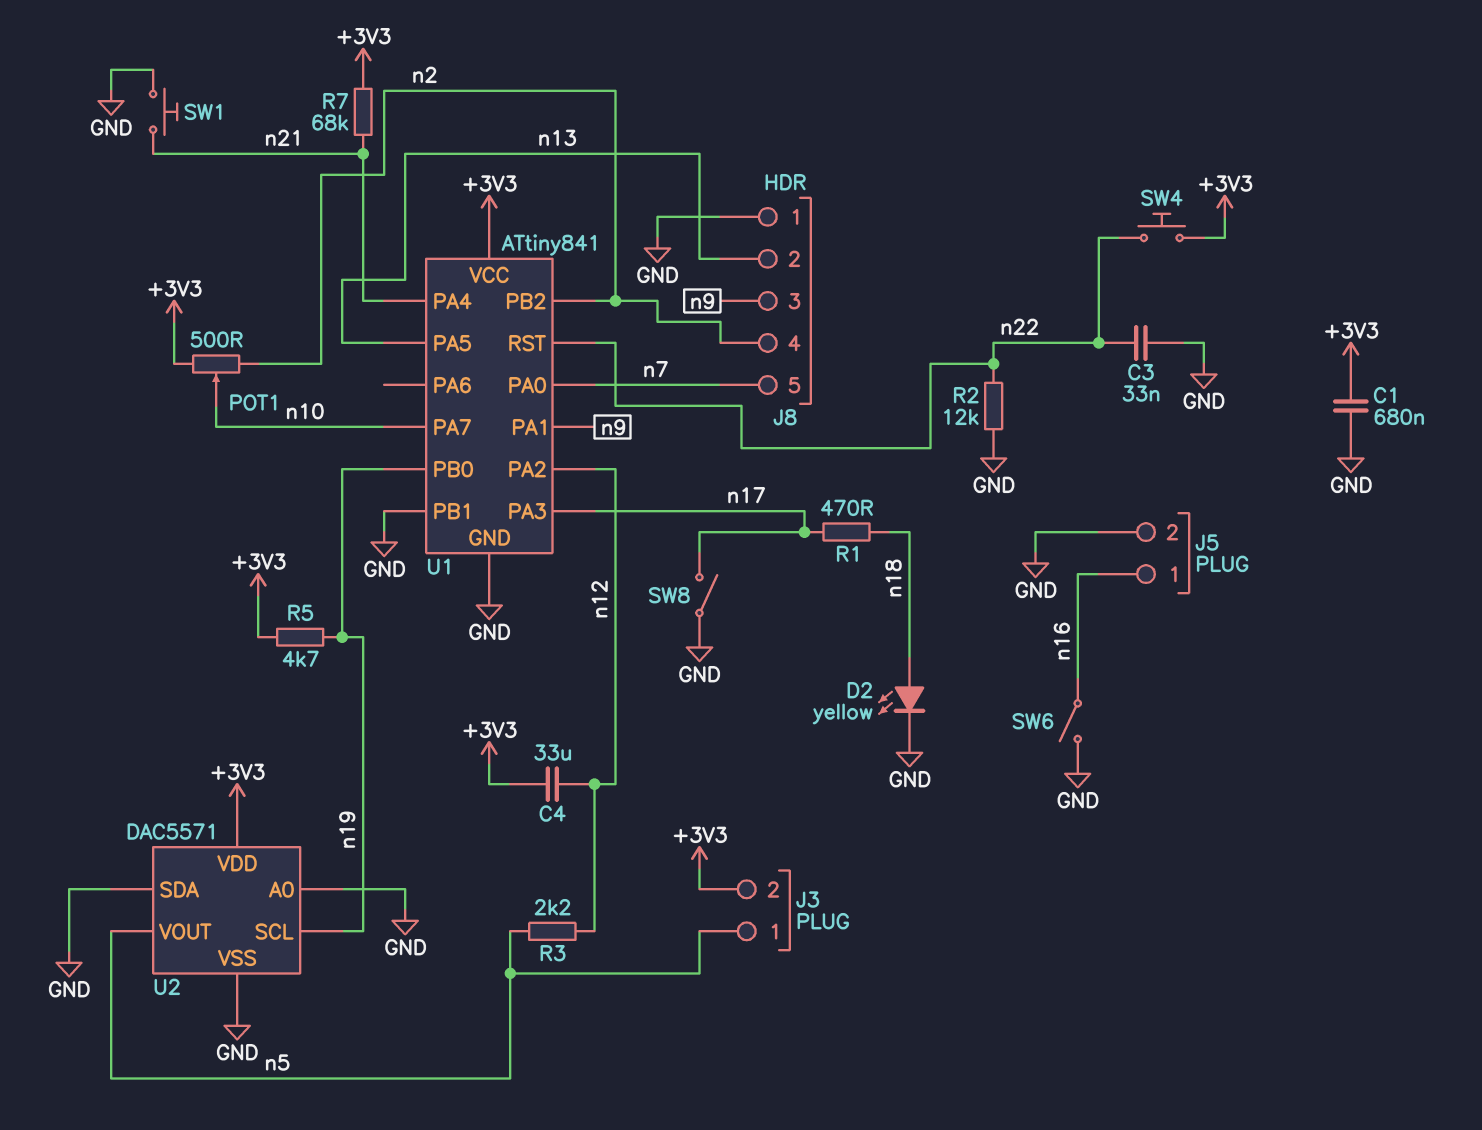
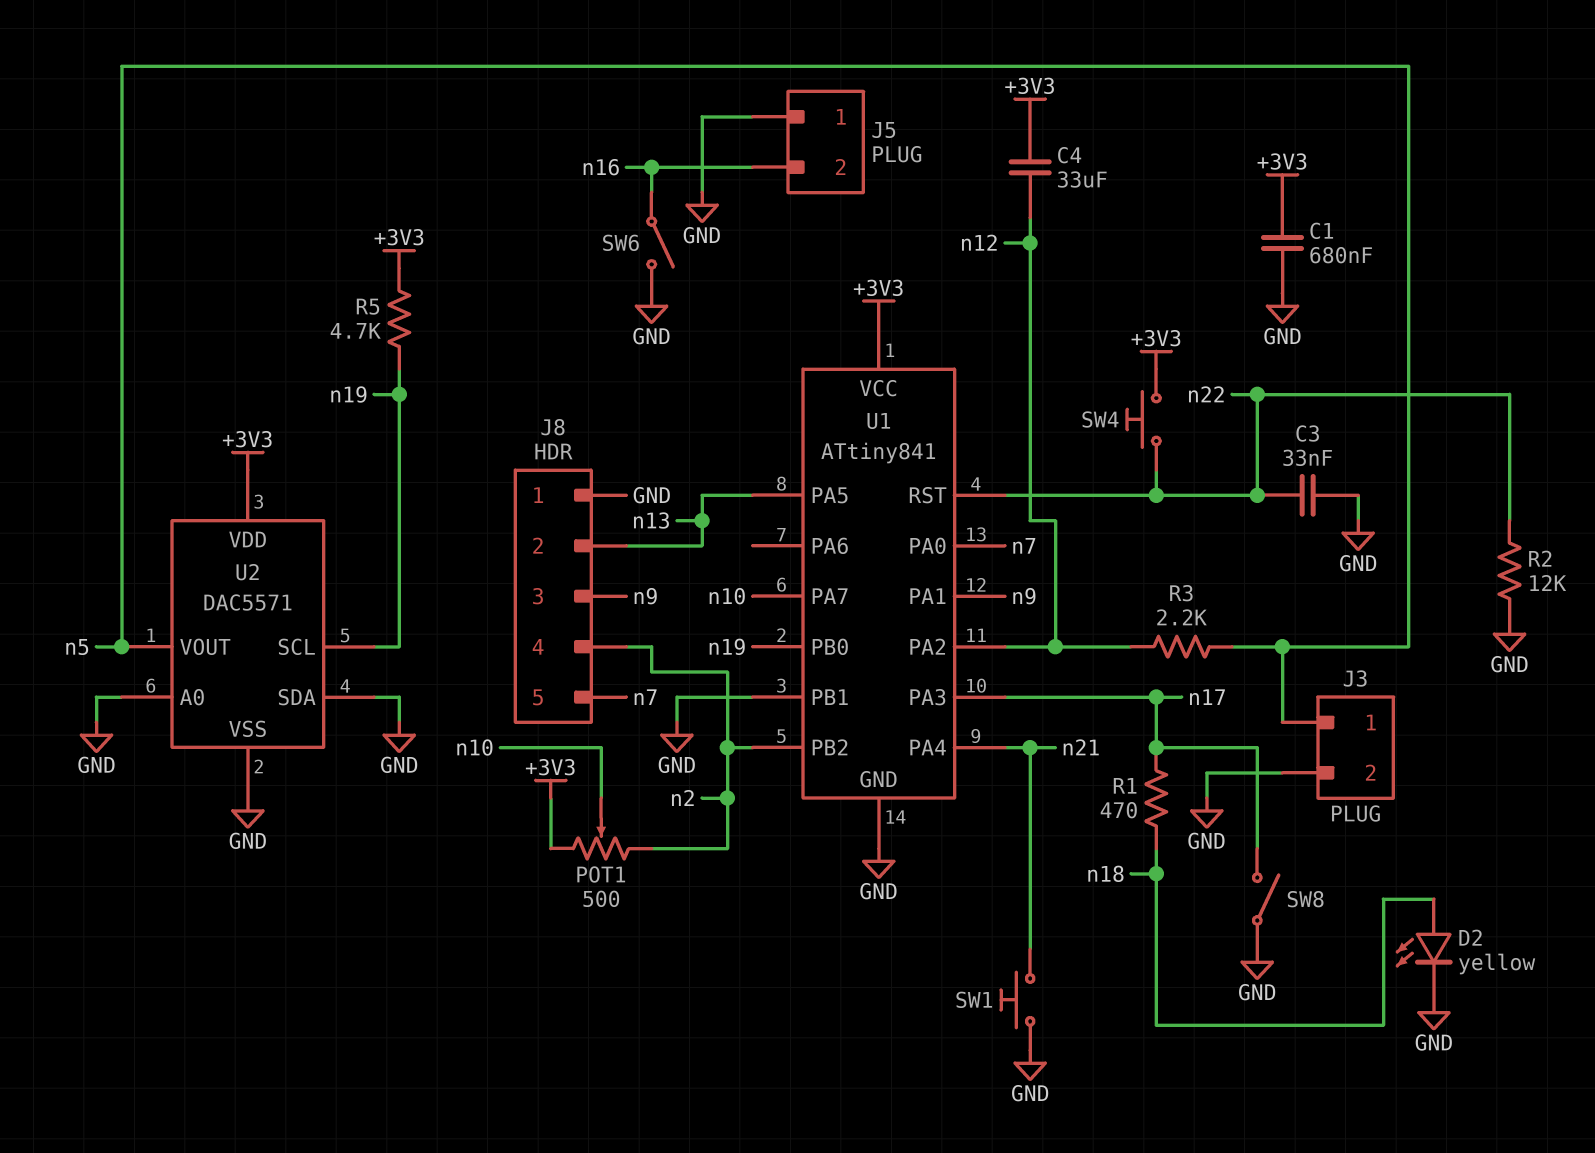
J3 pin 2: +3V3 -> GND
J5 pin 1: n16 -> GND
J5 pin 2: GND -> n16
R7: 68k (+3V3, n21) -> none

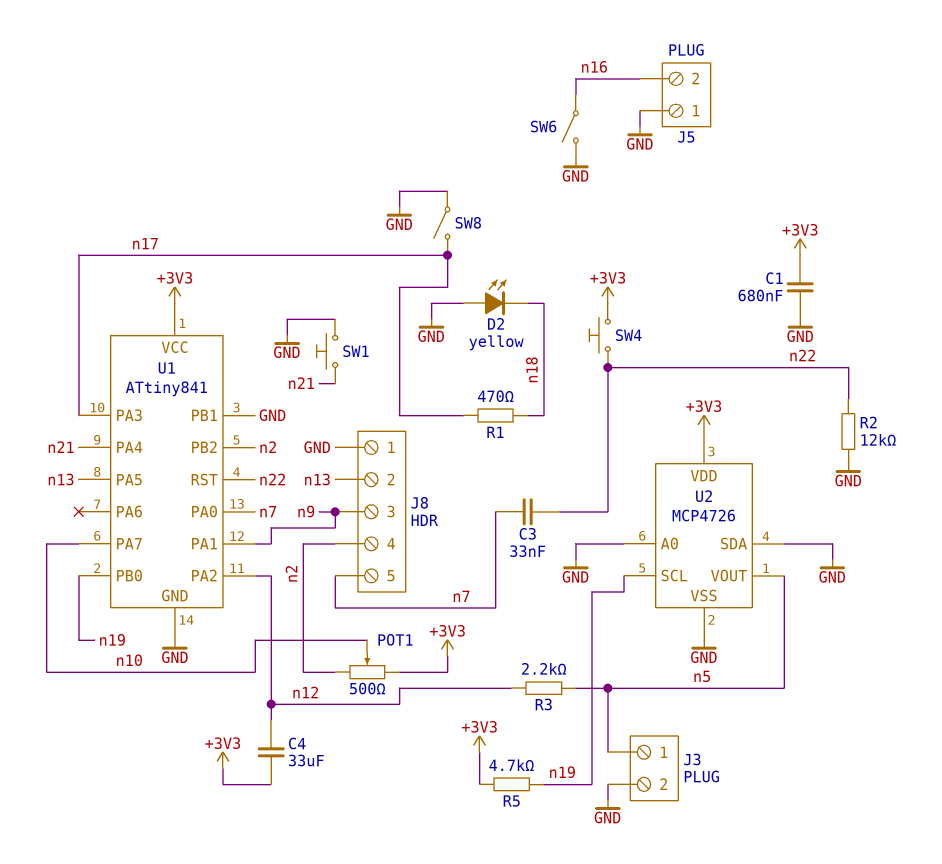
C3: 33nF (GND, n22) -> 33nF (n7, n22)
D2: LED yellow (A n18, K GND) -> LED yellow (A GND, K n18)
U2: DAC5571 -> MCP4726

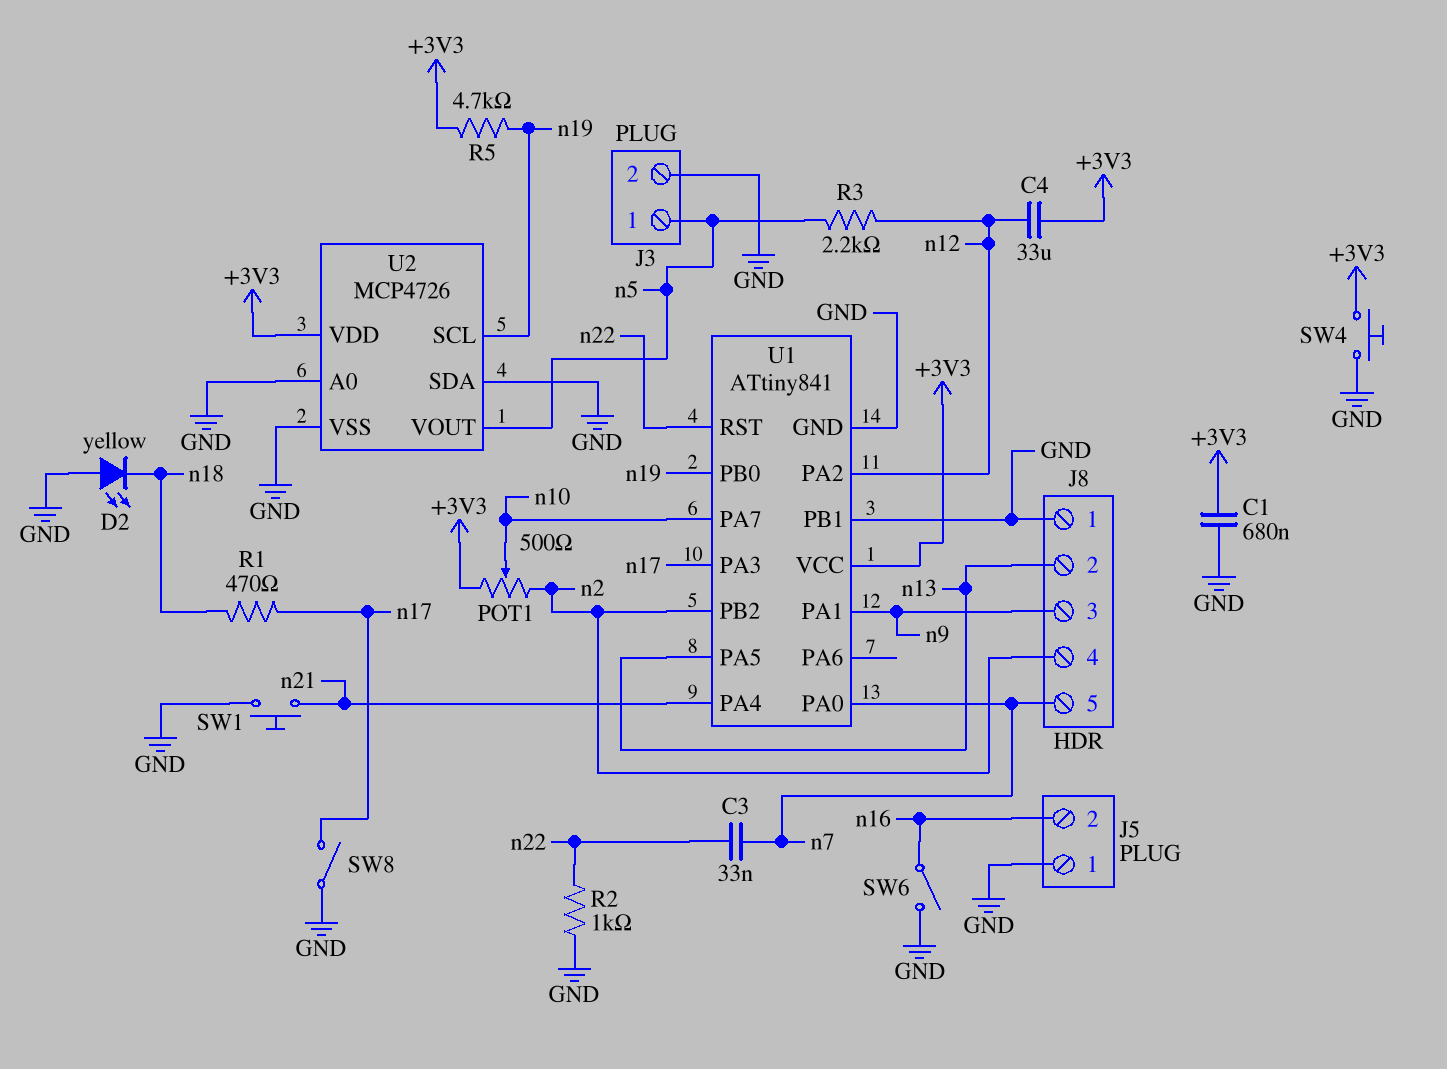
R2: 12k (GND, n22) -> 1k (GND, n22)
SW4: button (+3V3, n22) -> button (+3V3, GND)

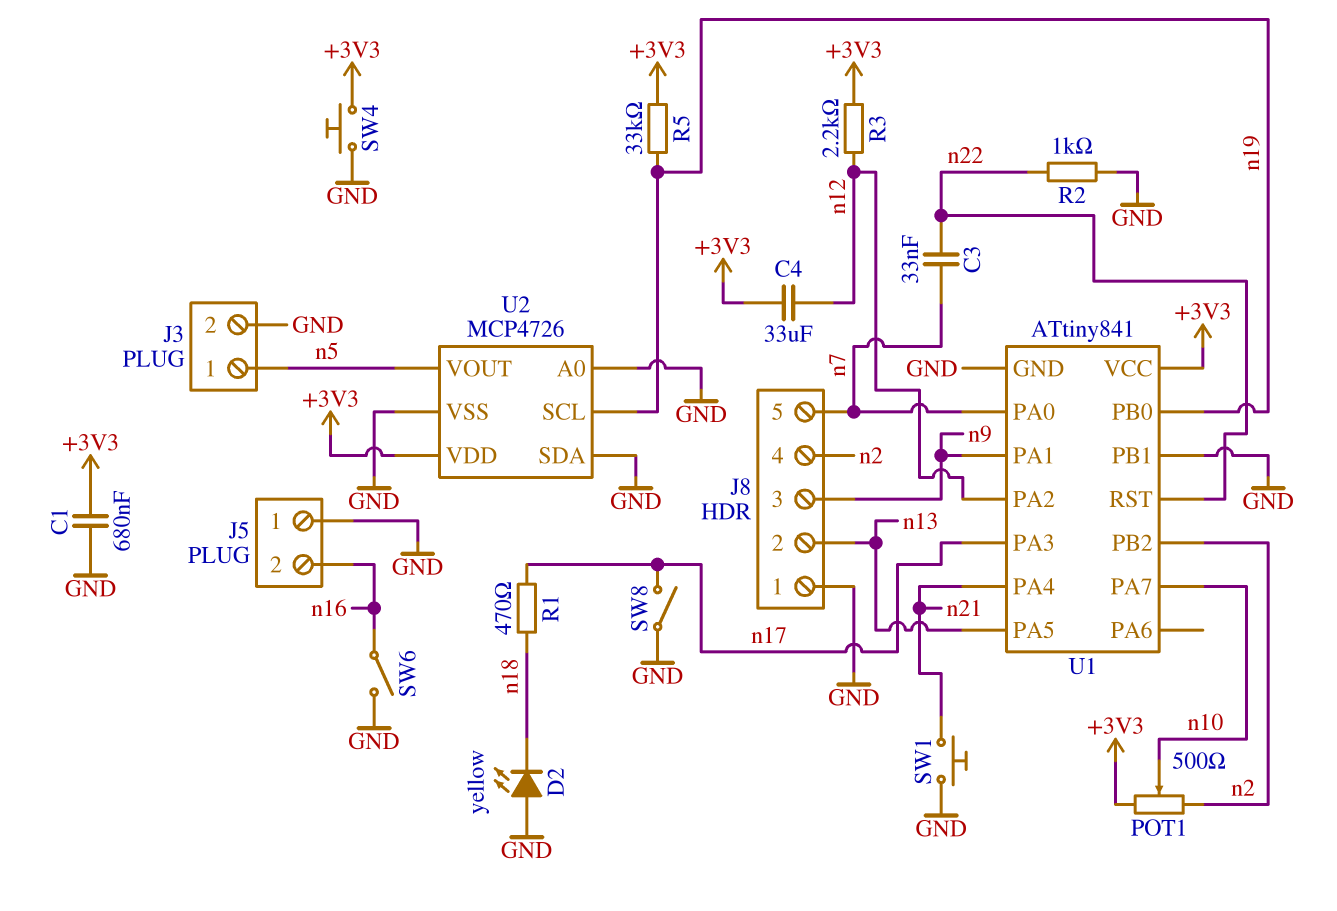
R3: 2.2k (n5, n12) -> 2.2k (+3V3, n12)
R5: 4.7k (+3V3, n19) -> 33k (+3V3, n19)

